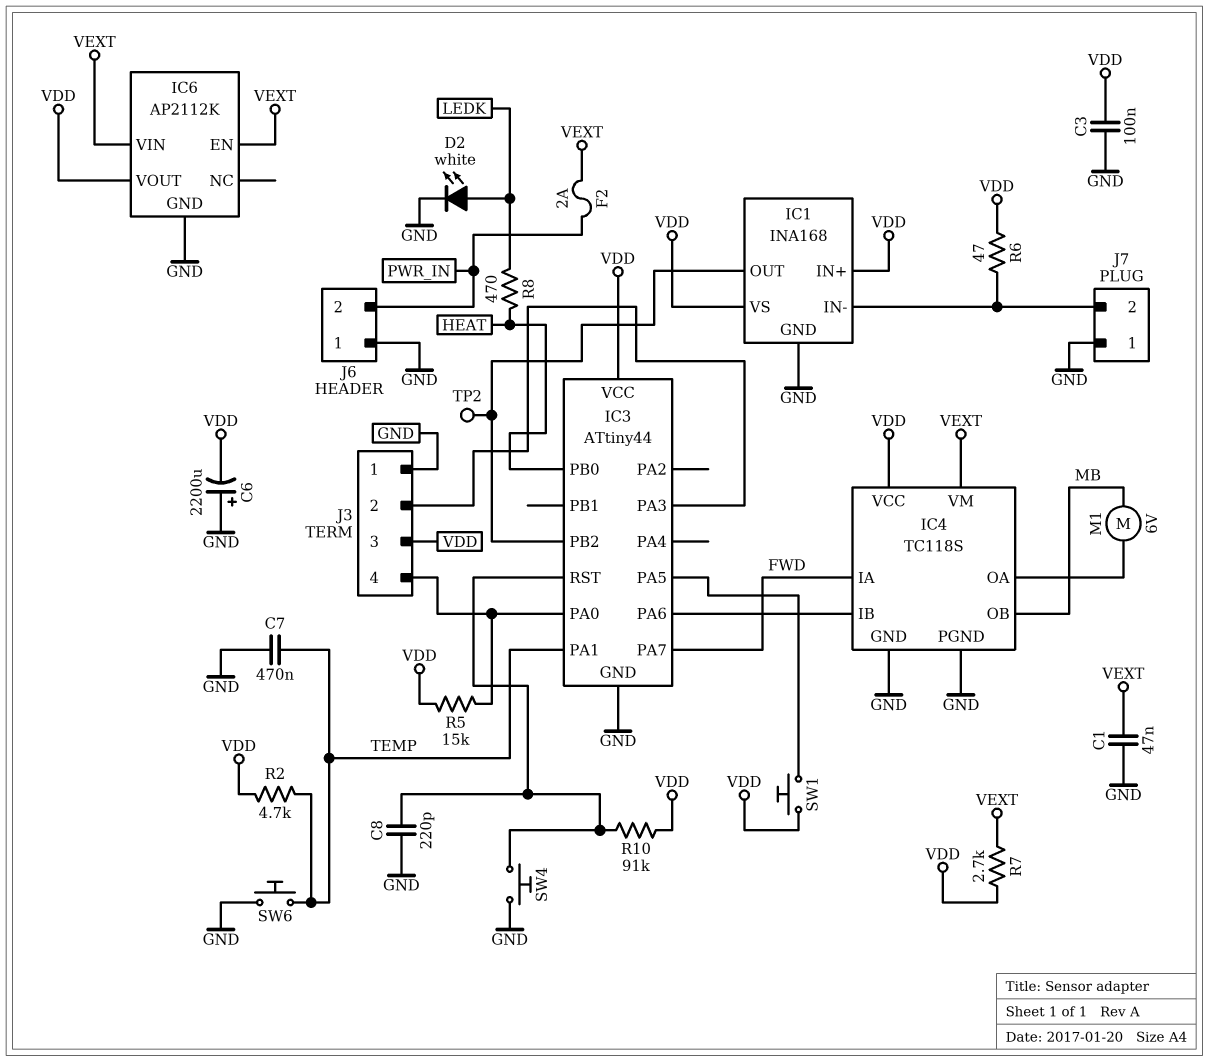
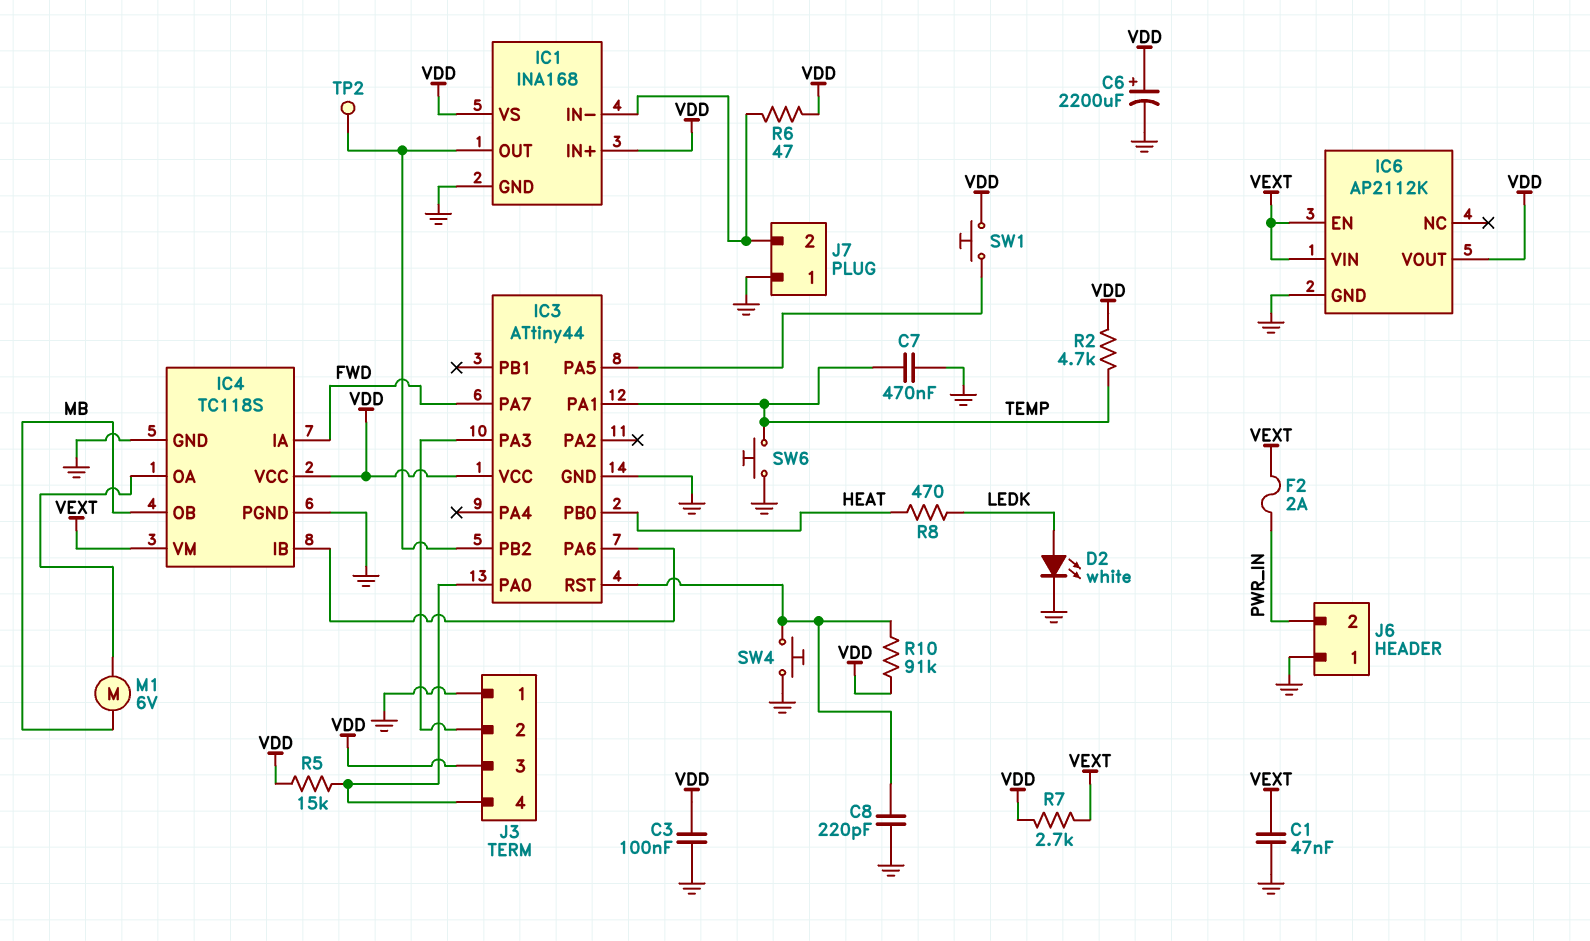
C6: 2200uF (plus GND, minus VDD) -> 2200uF (plus VDD, minus GND)

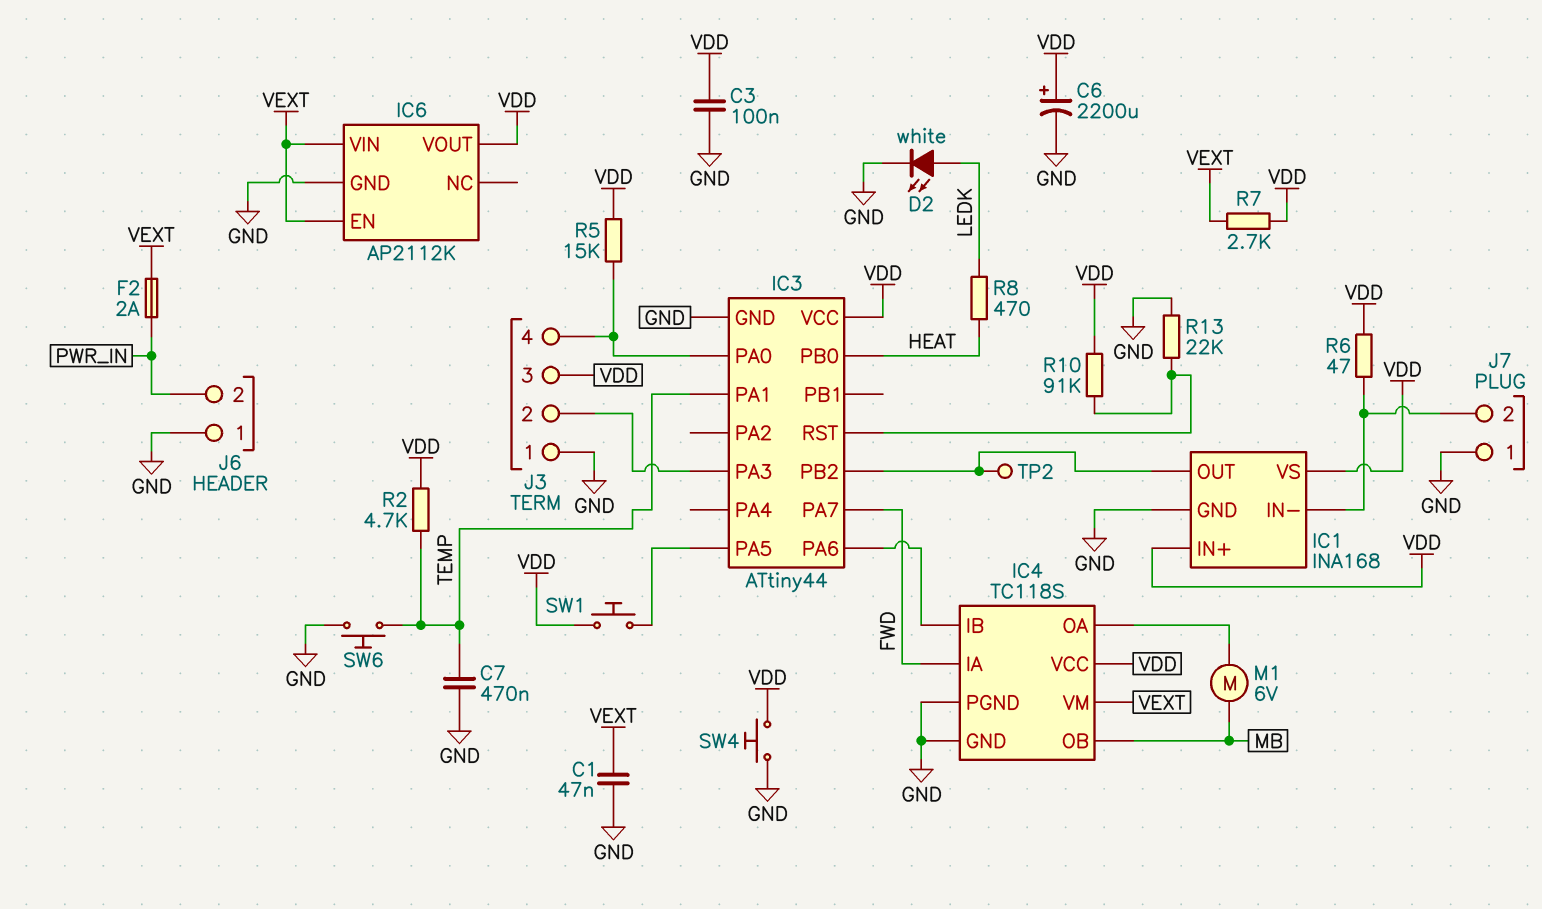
C8: 220pF (GND, IC3/RST) -> none
R13: none -> 22k (GND, IC3/RST)
SW4: button (GND, IC3/RST) -> button (GND, VDD)

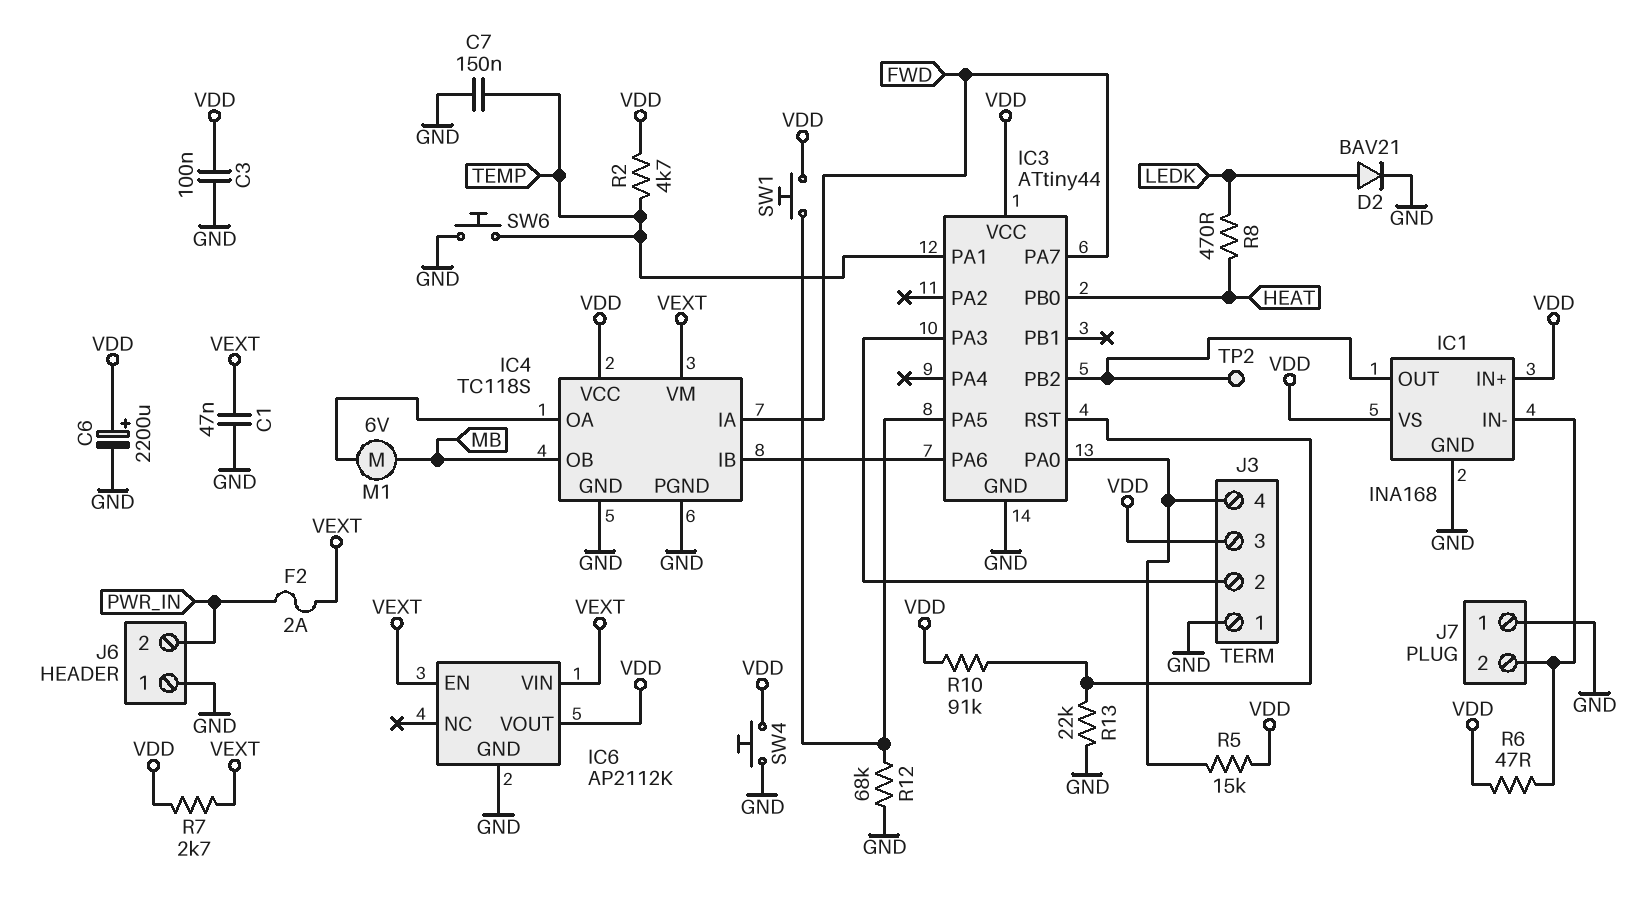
C7: 470nF (GND, TEMP) -> 150nF (GND, TEMP)
D2: LED white (A LEDK, K GND) -> diode BAV21 (A LEDK, K GND)
R12: none -> 68k (GND, IC3/PA5)

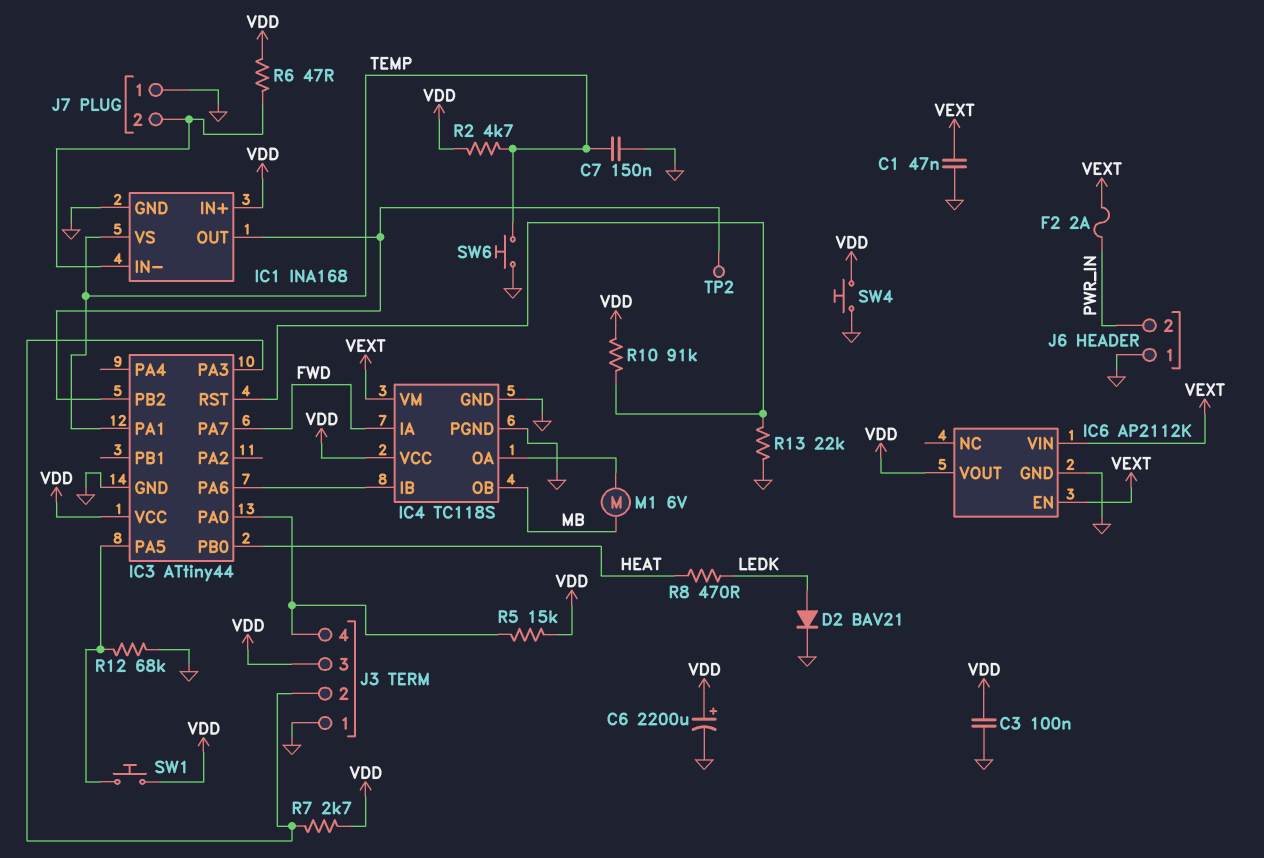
IC1 pin VS: VDD -> TEMP
R7: 2.7k (VDD, VEXT) -> 2.7k (IC3/PA3, VDD)

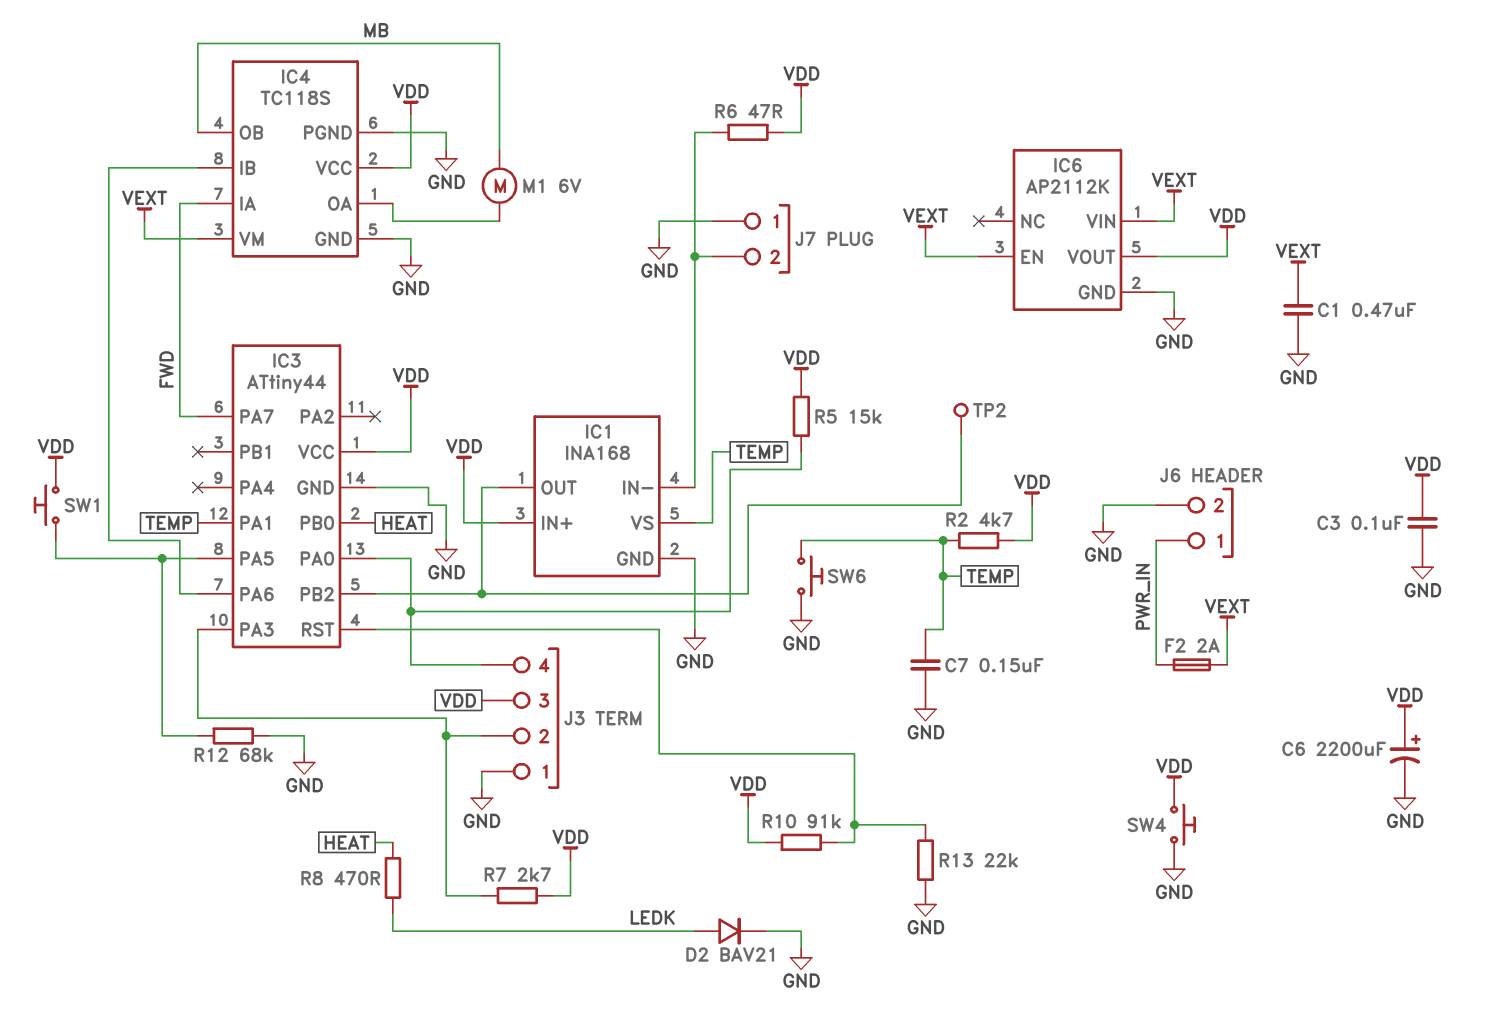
C1: 47nF (GND, VEXT) -> 470nF (GND, VEXT)
J6 pin 1: GND -> PWR_IN
J6 pin 2: PWR_IN -> GND

